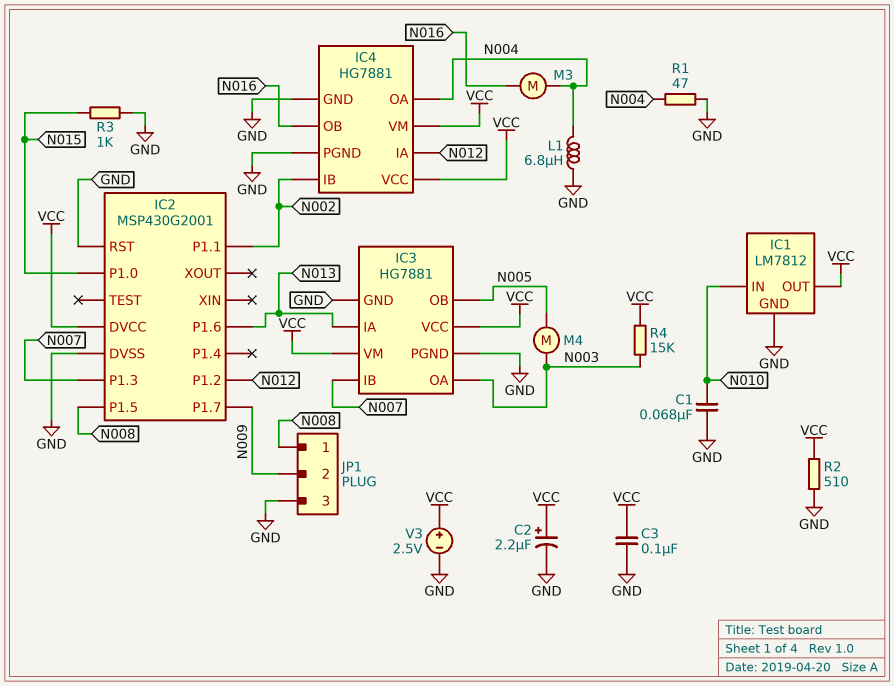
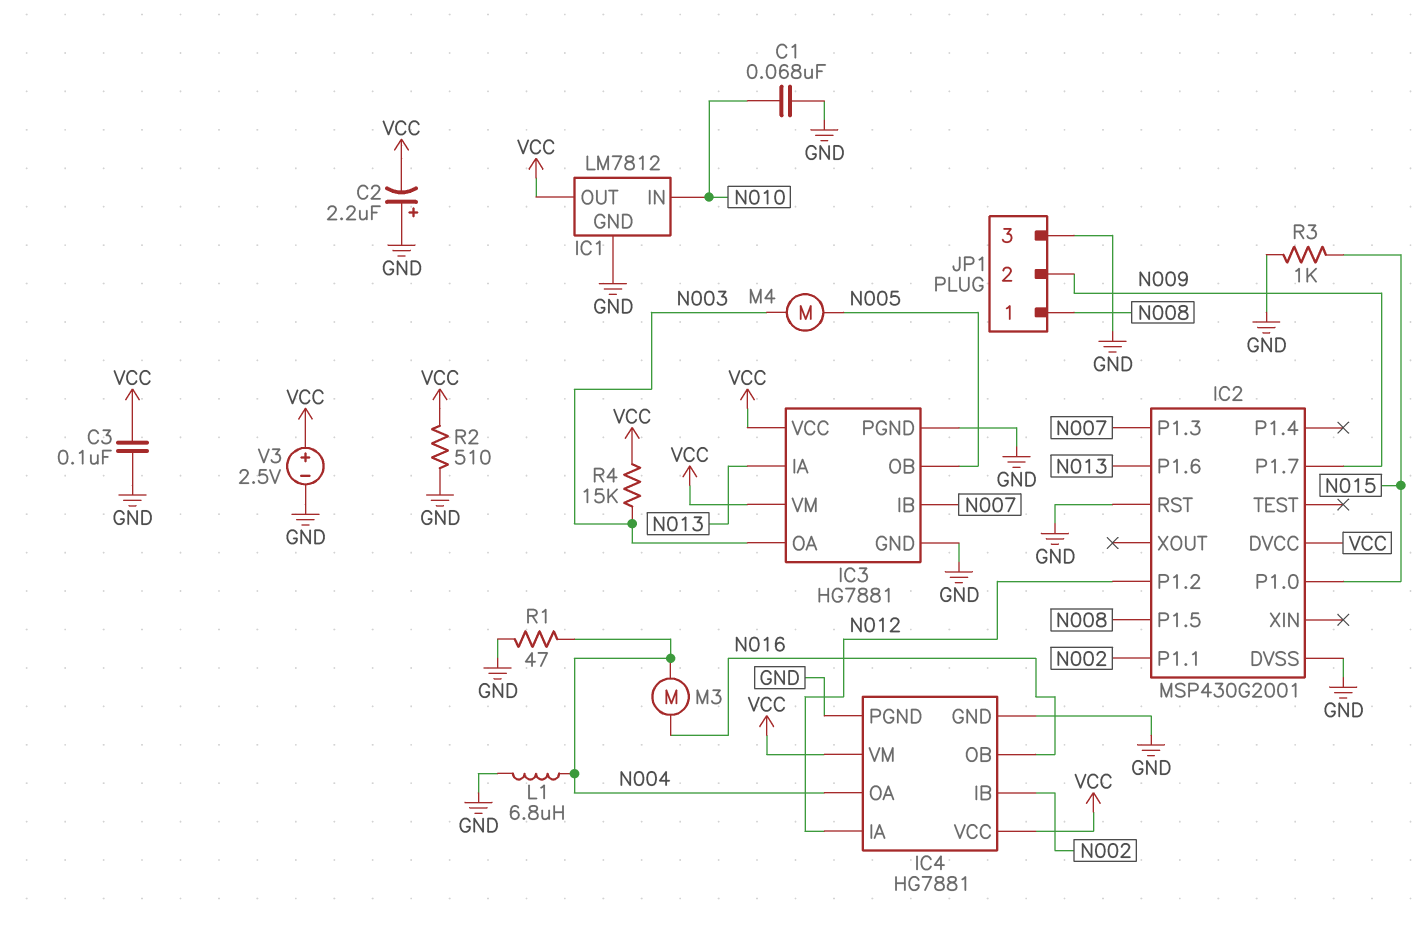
C2: 2.2uF (plus VCC, minus GND) -> 2.2uF (plus GND, minus VCC)

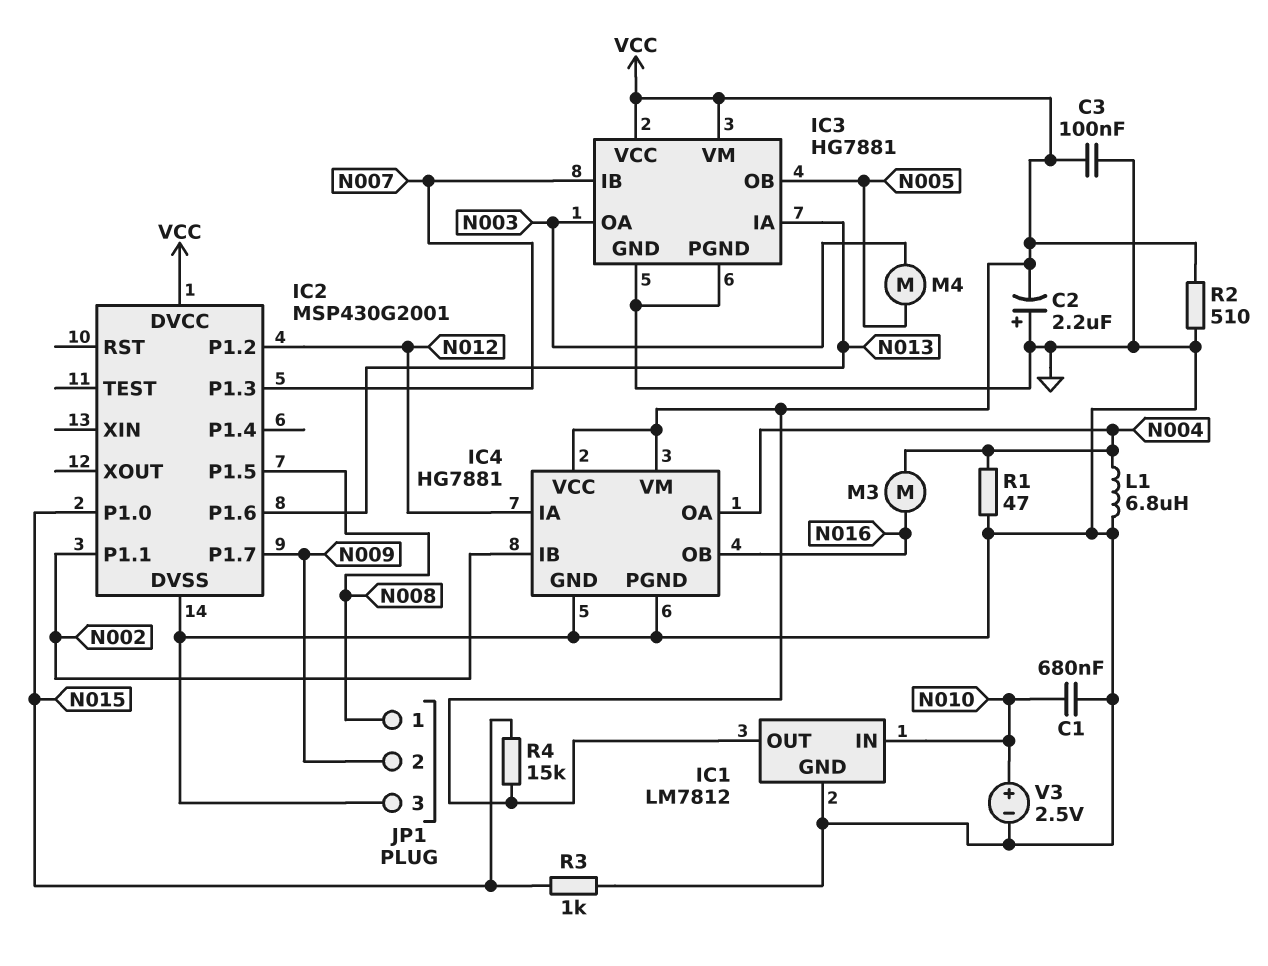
C1: 68nF (GND, N010) -> 680nF (GND, N010)
IC2 pin RST: GND -> none
R4: 15k (N003, VCC) -> 15k (N015, VCC)
V3: 2.5V (plus VCC, minus GND) -> 2.5V (plus N010, minus GND)

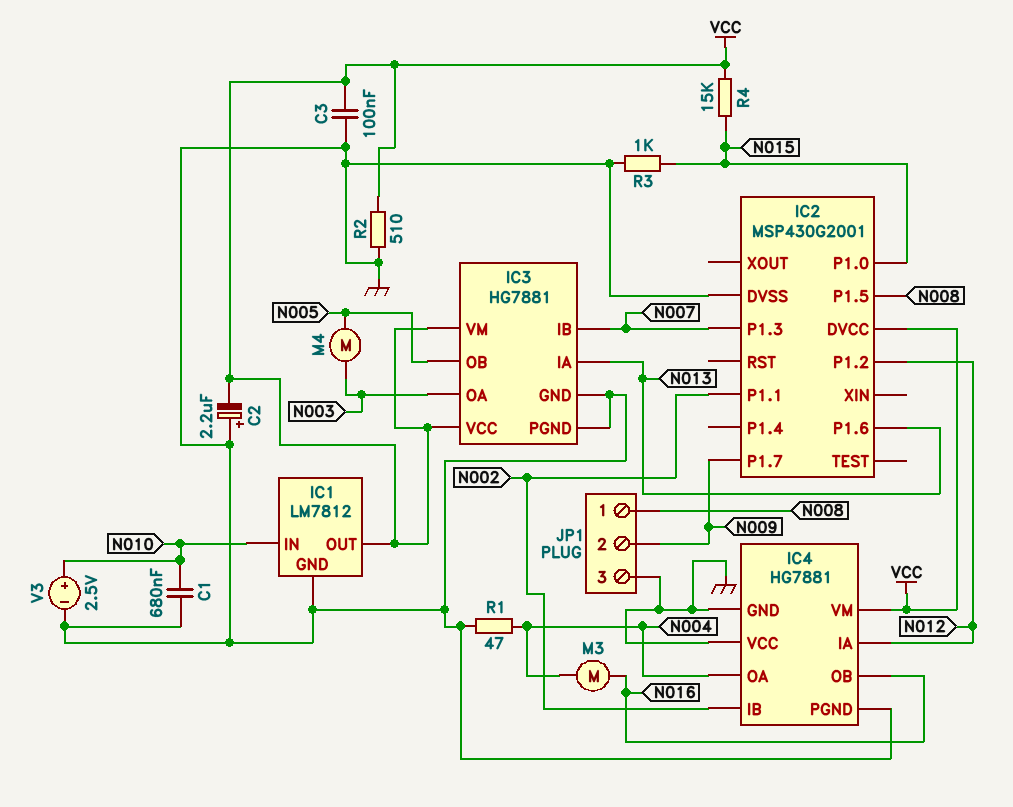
IC4 pin VCC: VCC -> GND
L1: 6.8uH (GND, N004) -> none

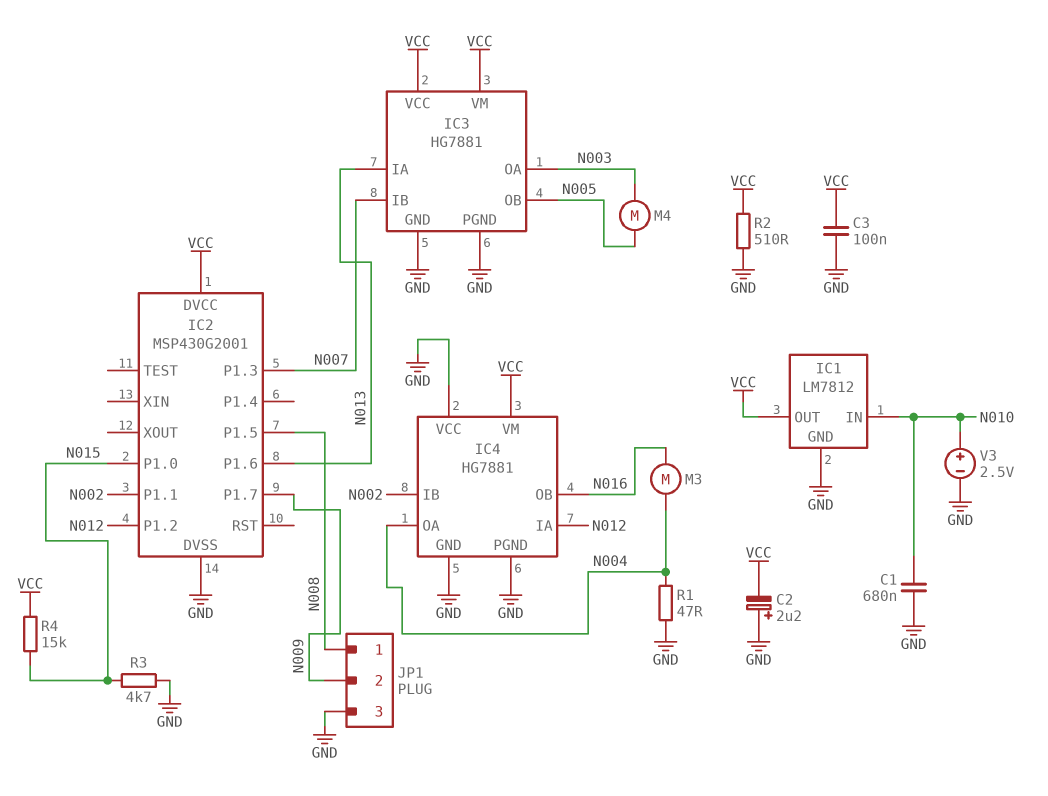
R3: 1k (GND, N015) -> 4.7k (GND, N015)

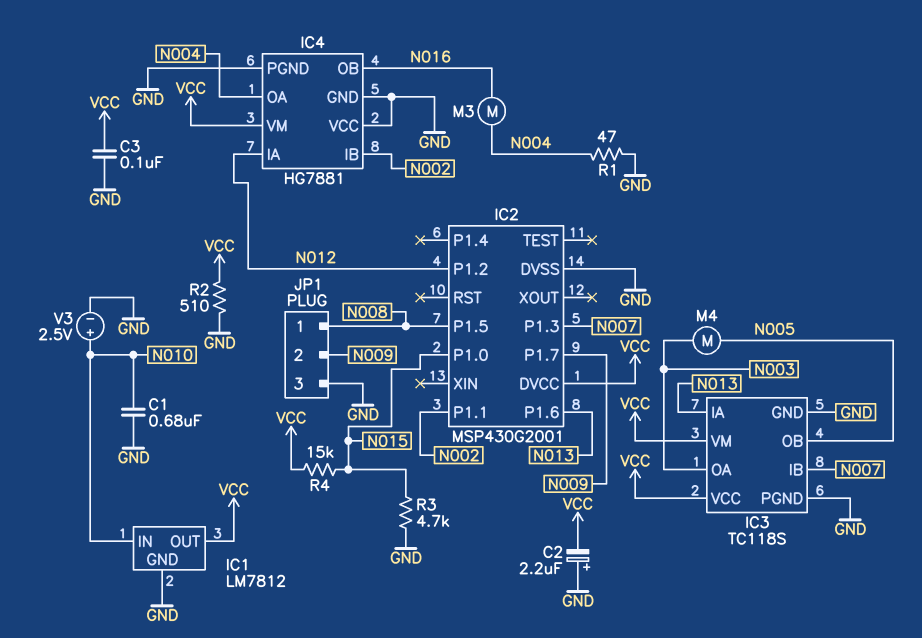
IC3: HG7881 -> TC118S

